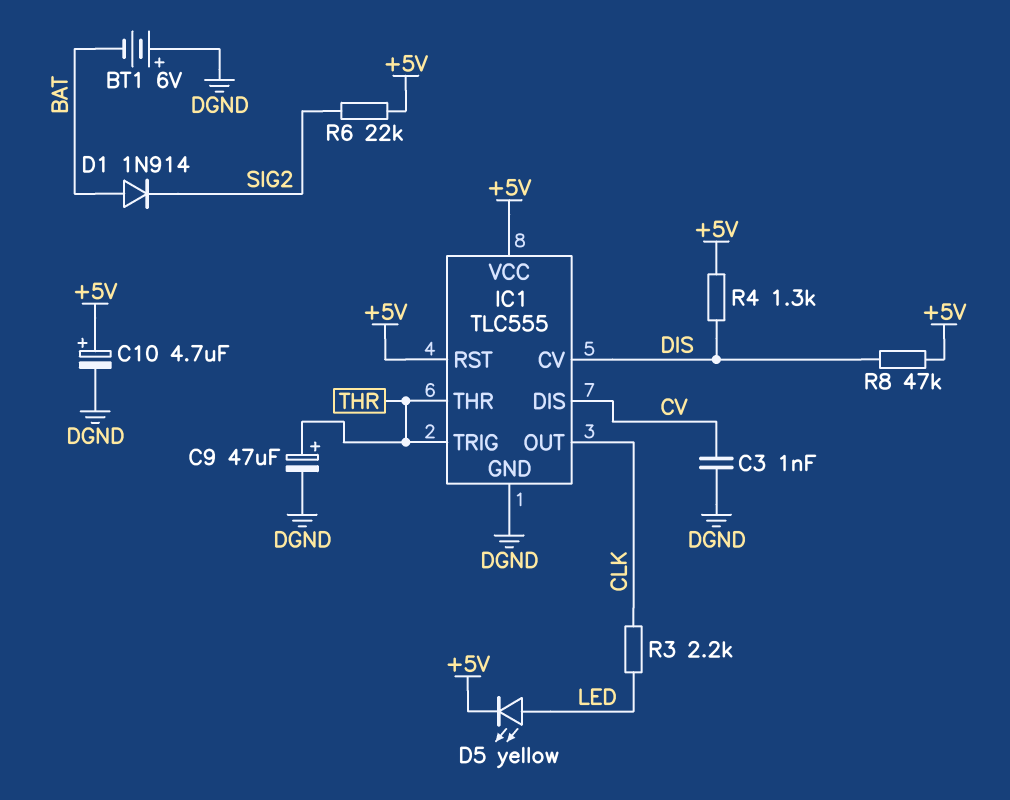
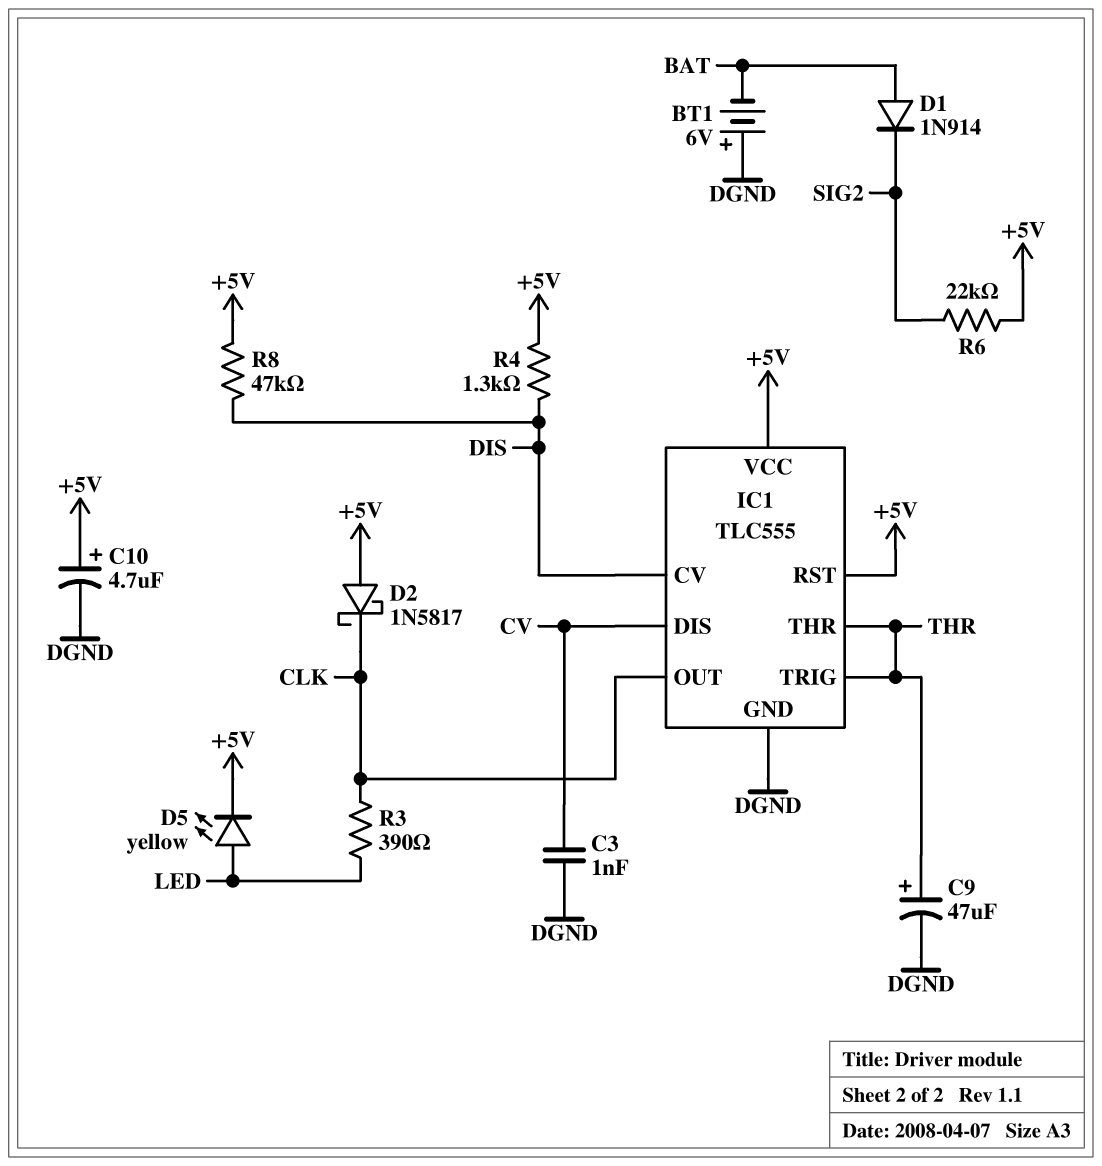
D2: none -> schottky 1N5817 (A +5V, K CLK)
R3: 2.2k (CLK, LED) -> 390 (CLK, LED)

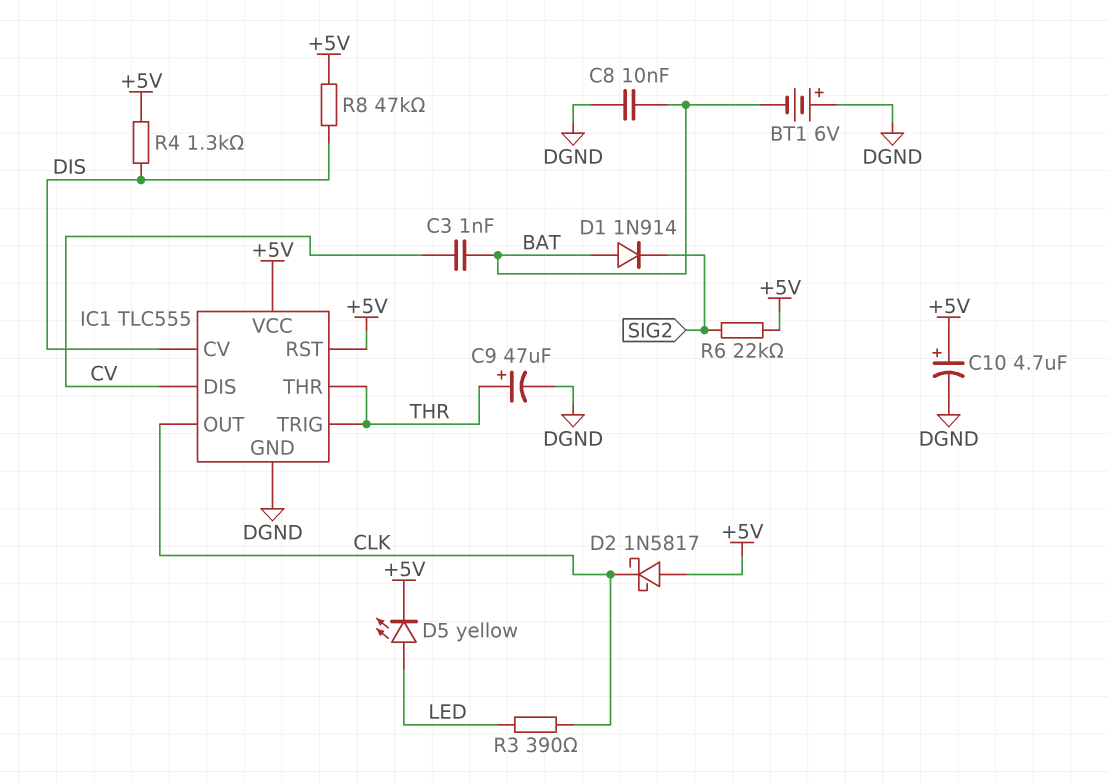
C3: 1nF (CV, DGND) -> 1nF (BAT, CV)
C8: none -> 10nF (BAT, DGND)

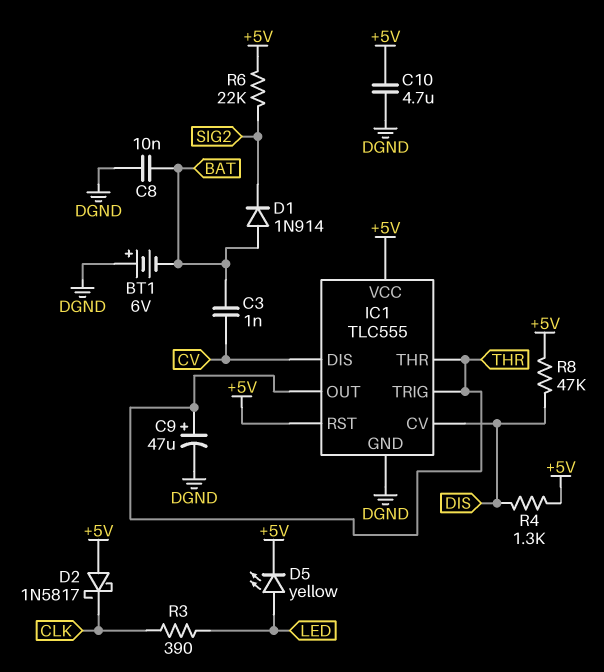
C10: 4.7uF (plus +5V, minus DGND) -> 4.7uF (+5V, DGND)
IC1 pin OUT: CLK -> THR

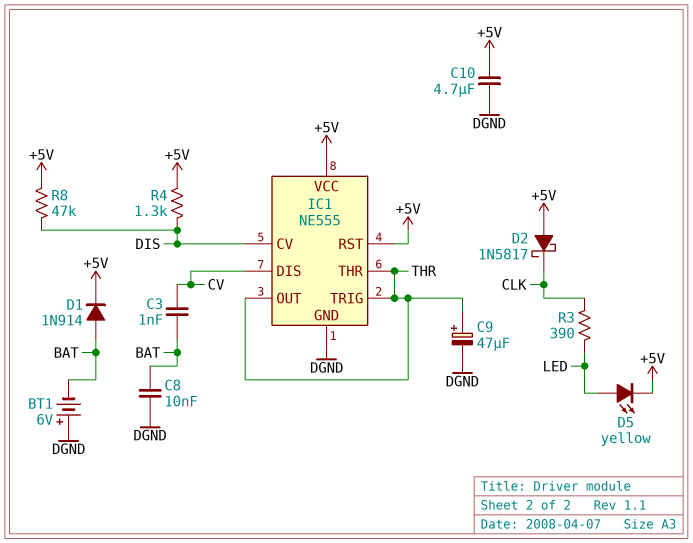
D1: diode 1N914 (A BAT, K SIG2) -> diode 1N914 (A BAT, K +5V)
IC1: TLC555 -> NE555
R6: 22k (+5V, SIG2) -> none

